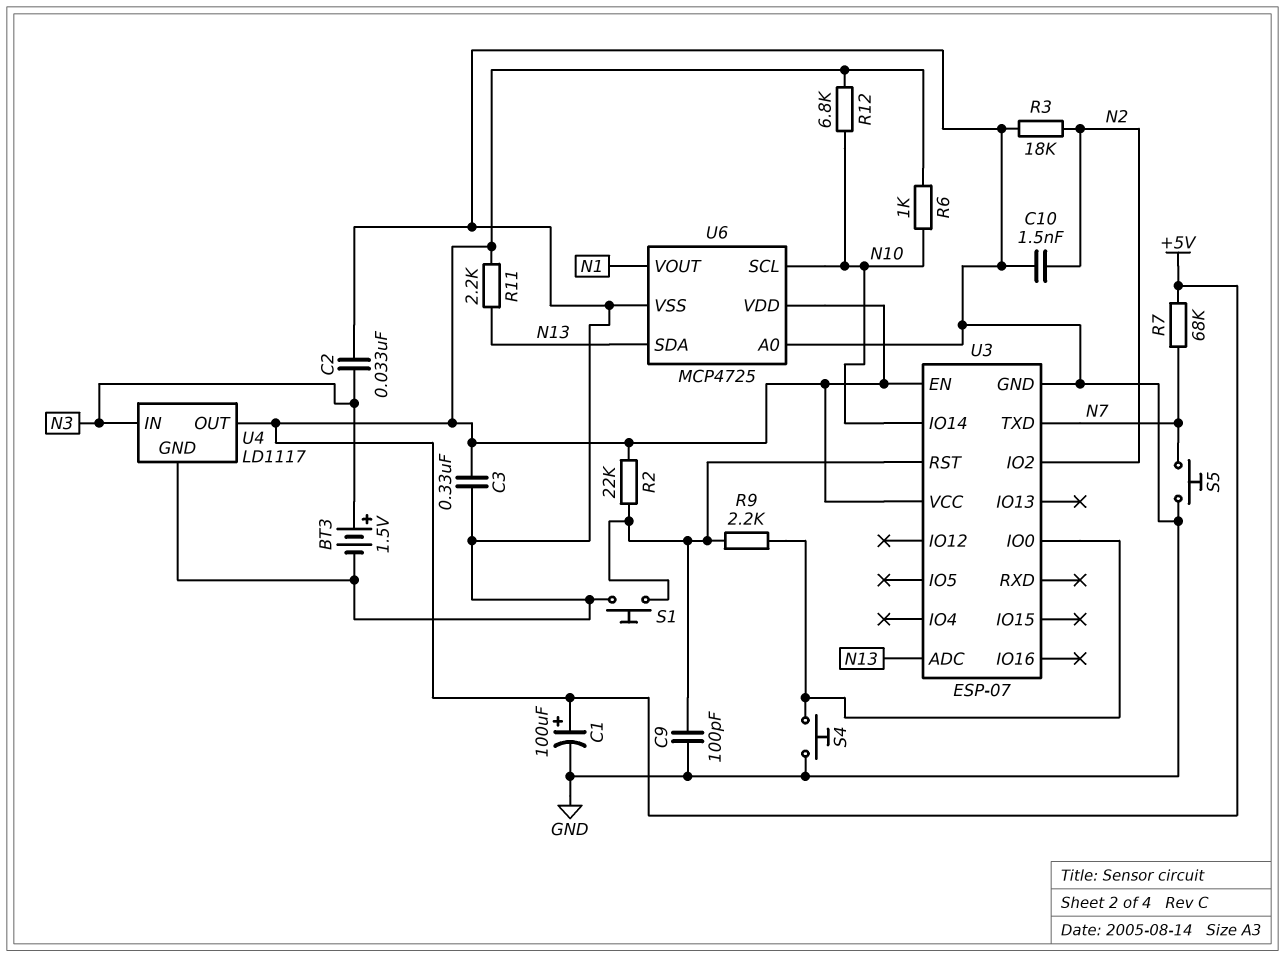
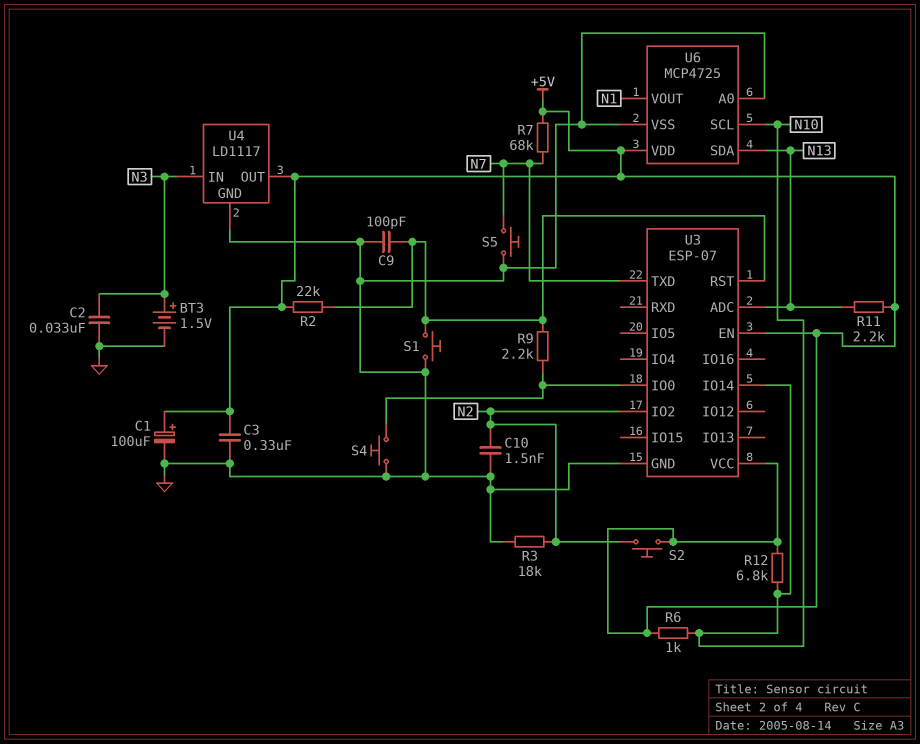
S2: none -> button (+5V, N2)

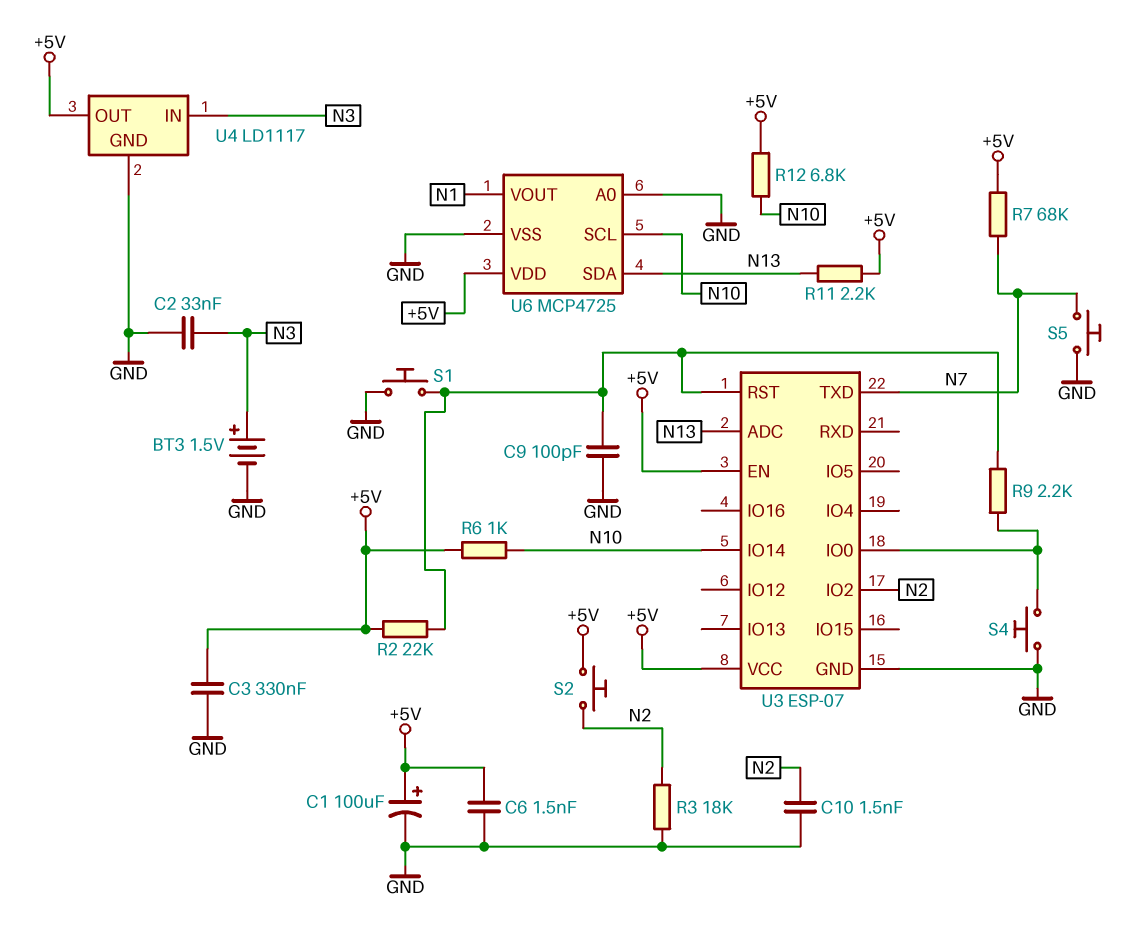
C6: none -> 1.5nF (+5V, GND)

